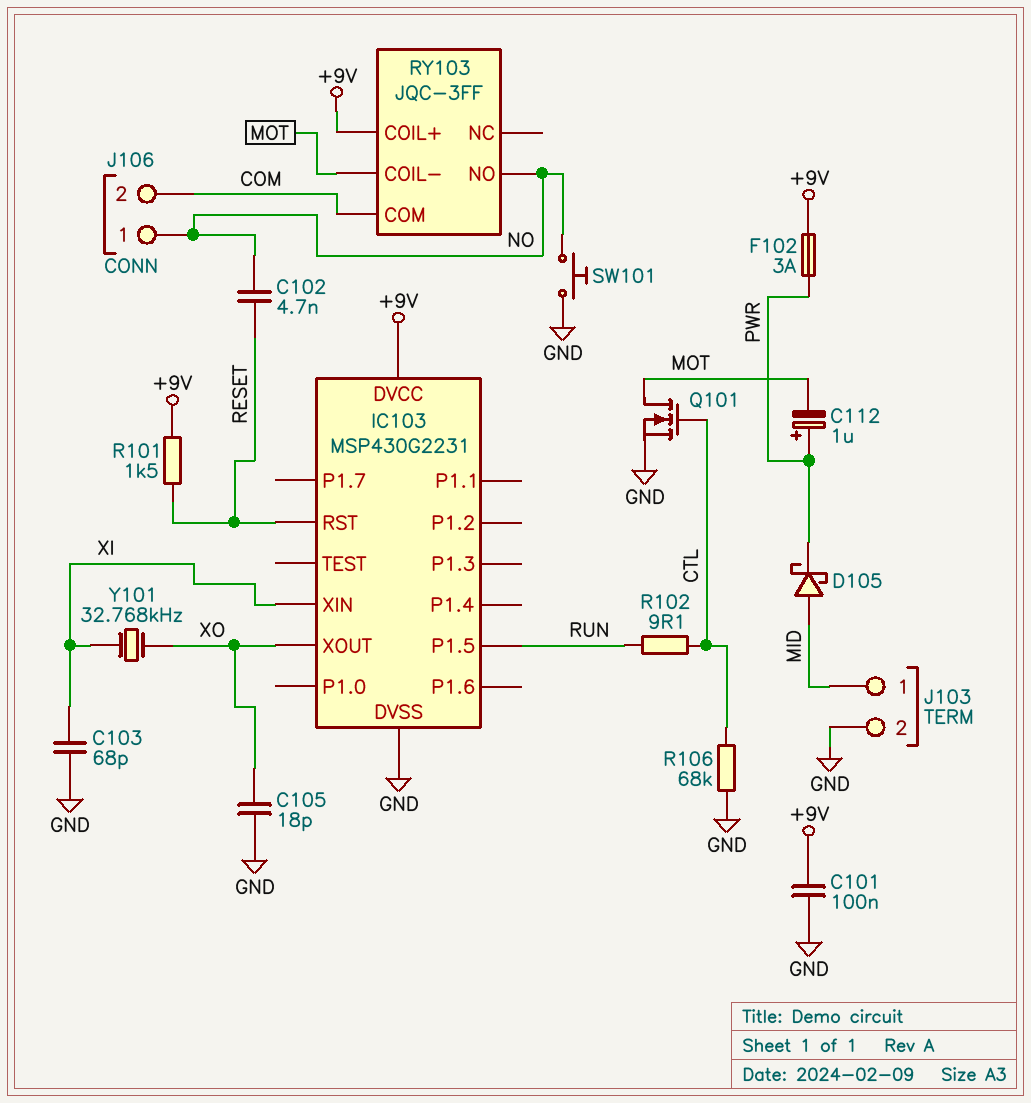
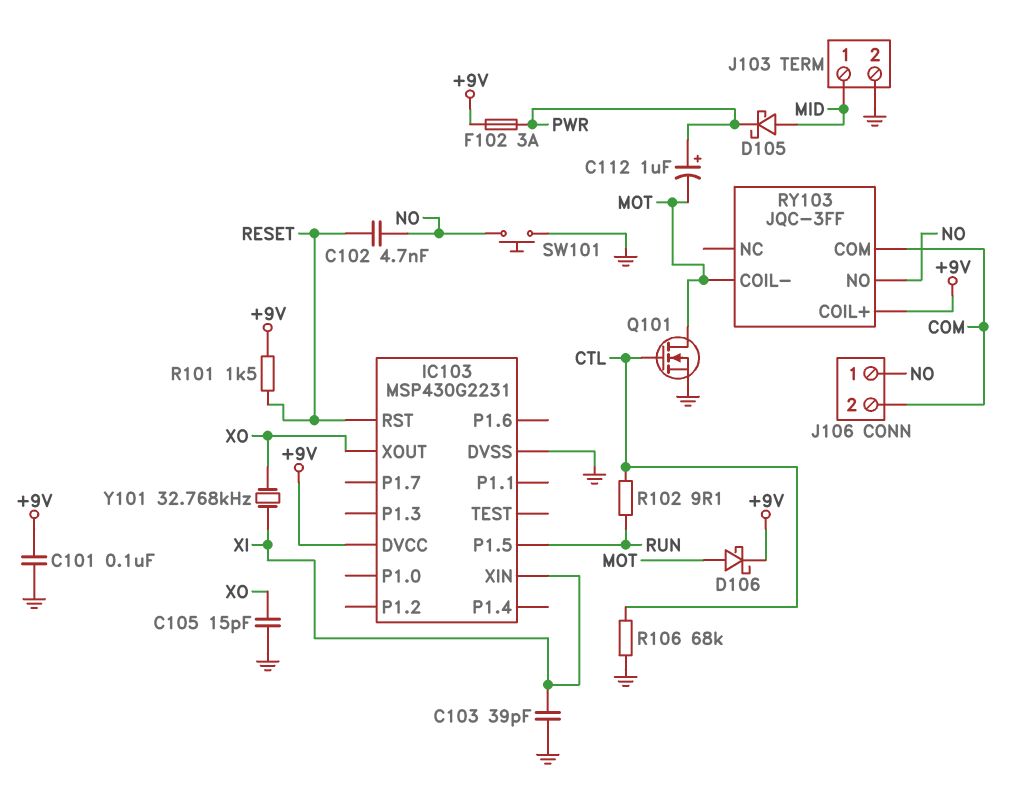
C103: 68pF (GND, XI) -> 39pF (GND, XI)
C105: 18pF (GND, XO) -> 15pF (GND, XO)
D106: none -> schottky (A MOT, K +9V)

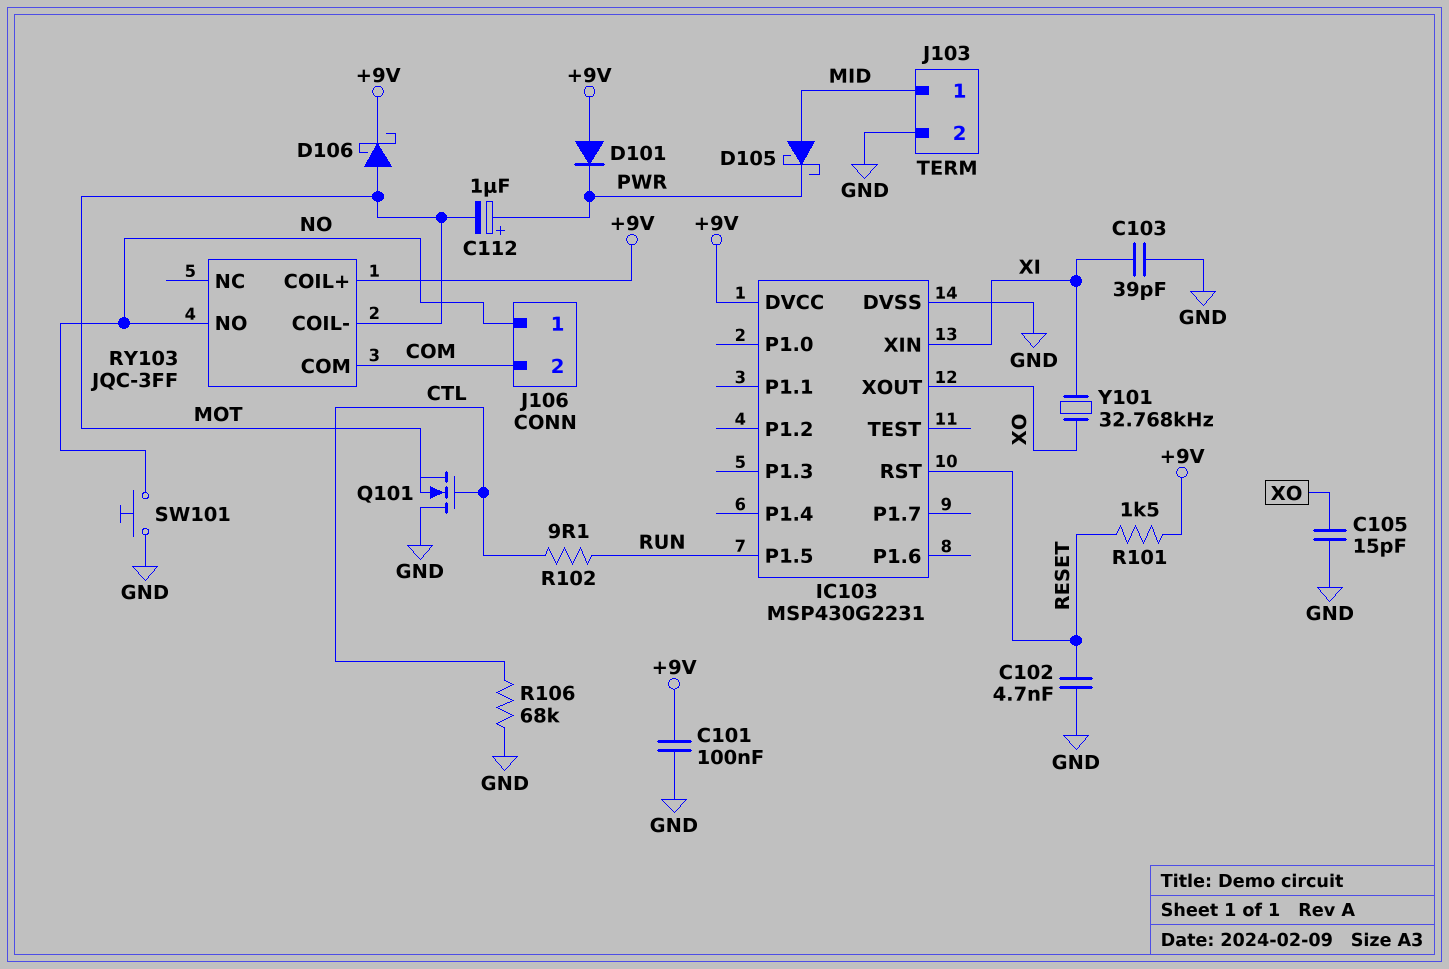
C102: 4.7nF (NO, RESET) -> 4.7nF (GND, RESET)
D101: none -> diode (A +9V, K PWR)
F102: 3A (+9V, PWR) -> none
Q101: NMOS (G CTL, D MOT, S GND) -> NMOS (G CTL, D GND, S MOT)

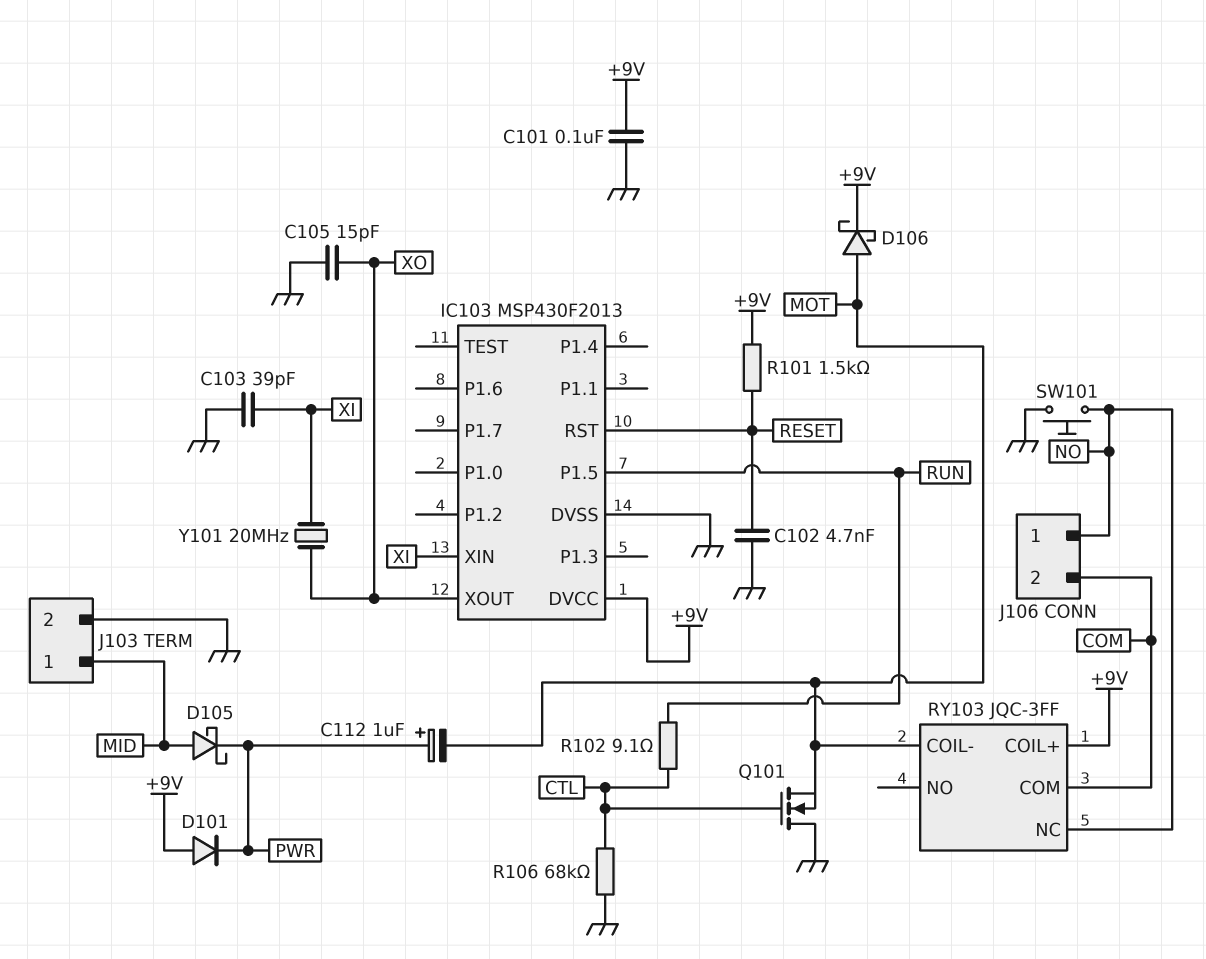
IC103: MSP430G2231 -> MSP430F2013
RY103 pin NC: none -> NO
RY103 pin NO: NO -> none
Y101: 32.768kHz (XI, XO) -> 20MHz (XI, XO)

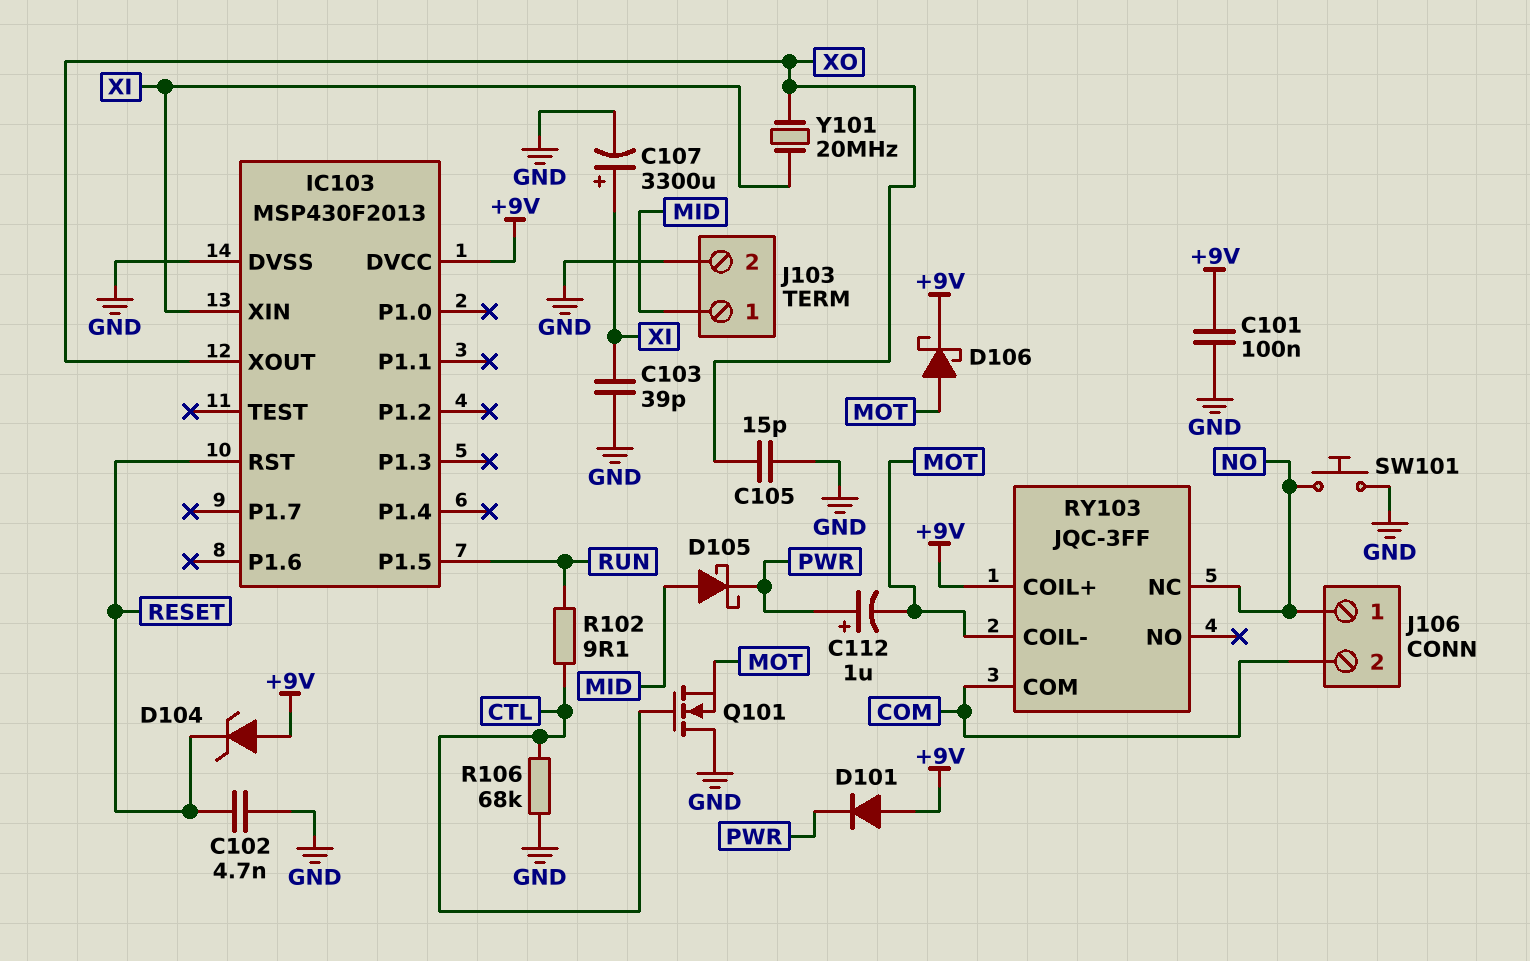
C107: none -> 3300uF (plus XI, minus GND)
D104: none -> zener (A +9V, K RESET)
R101: 1.5k (+9V, RESET) -> none

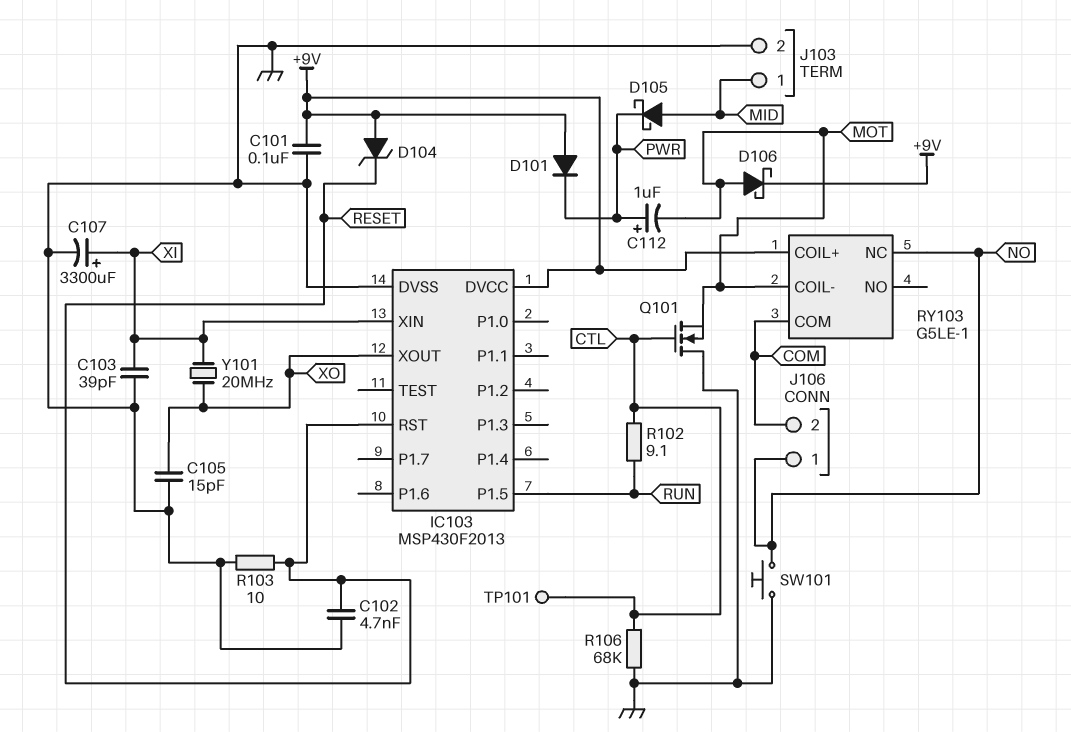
R103: none -> 10 (GND, RESET)
RY103: JQC-3FF -> G5LE-1
TP101: none -> test point (CTL)

